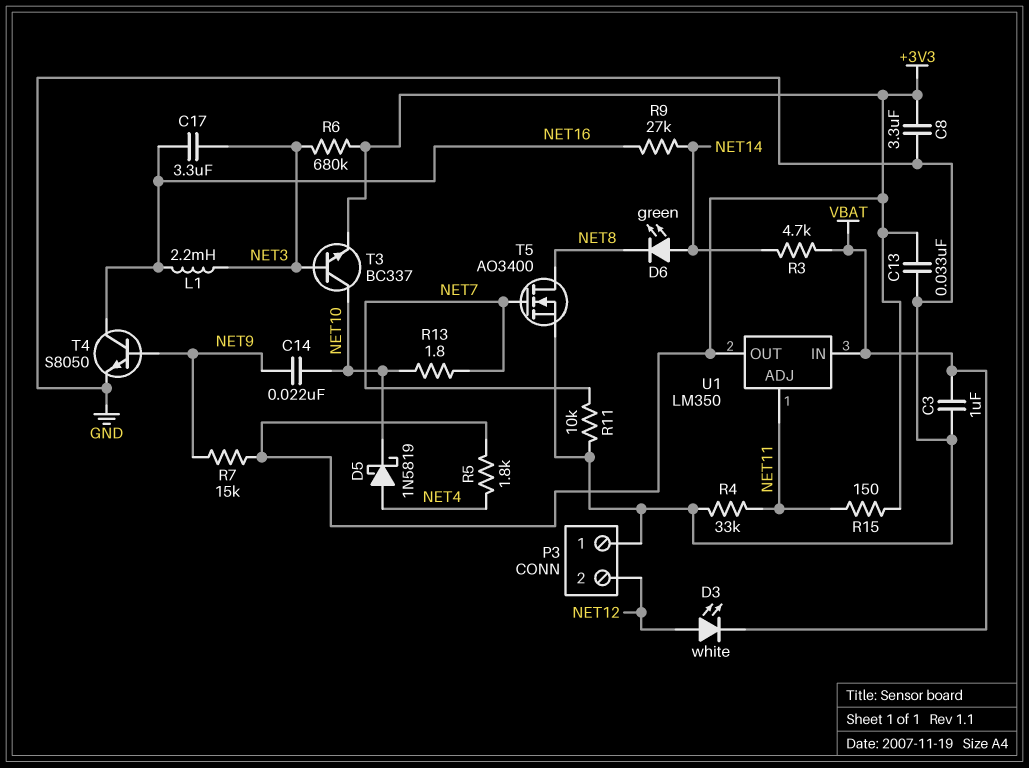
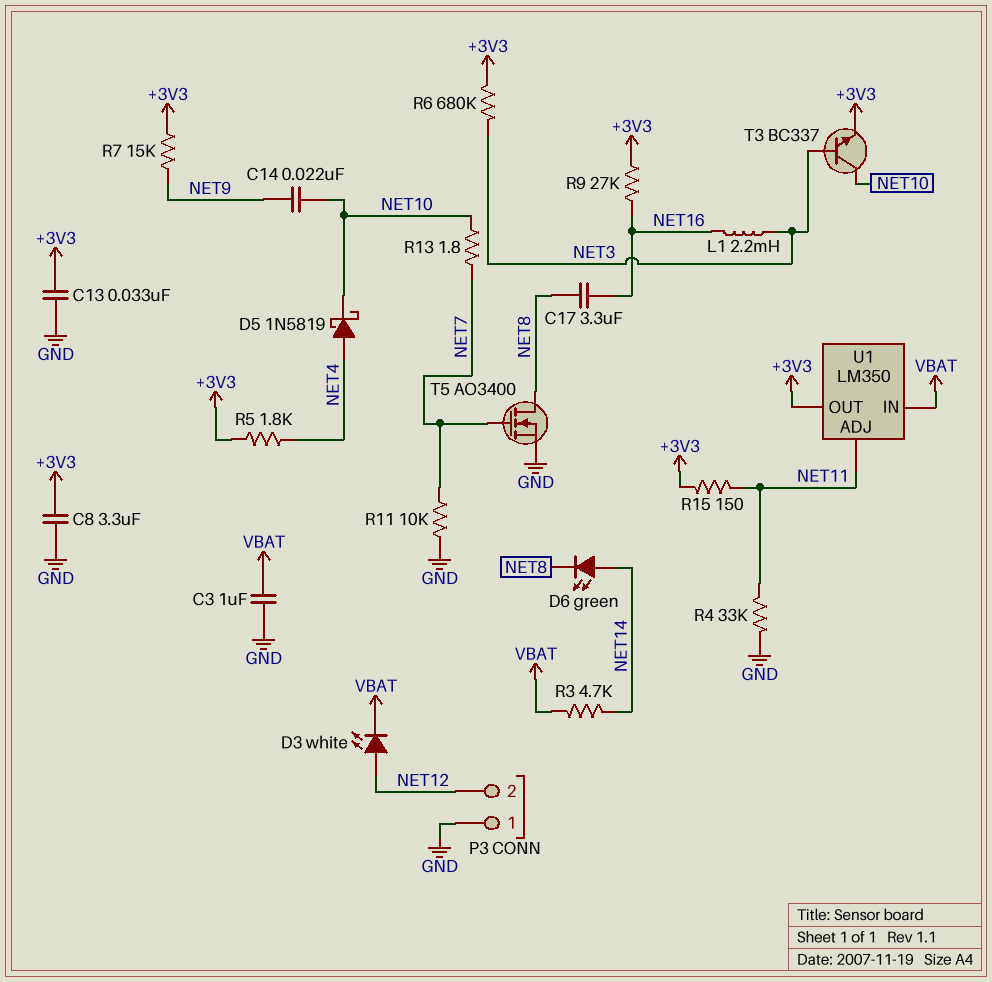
C17: 3.3uF (NET3, NET16) -> 3.3uF (NET8, NET16)
R9: 27k (NET14, NET16) -> 27k (+3V3, NET16)
T4: NPN S8050 (B NET9, C NET16, E GND) -> none

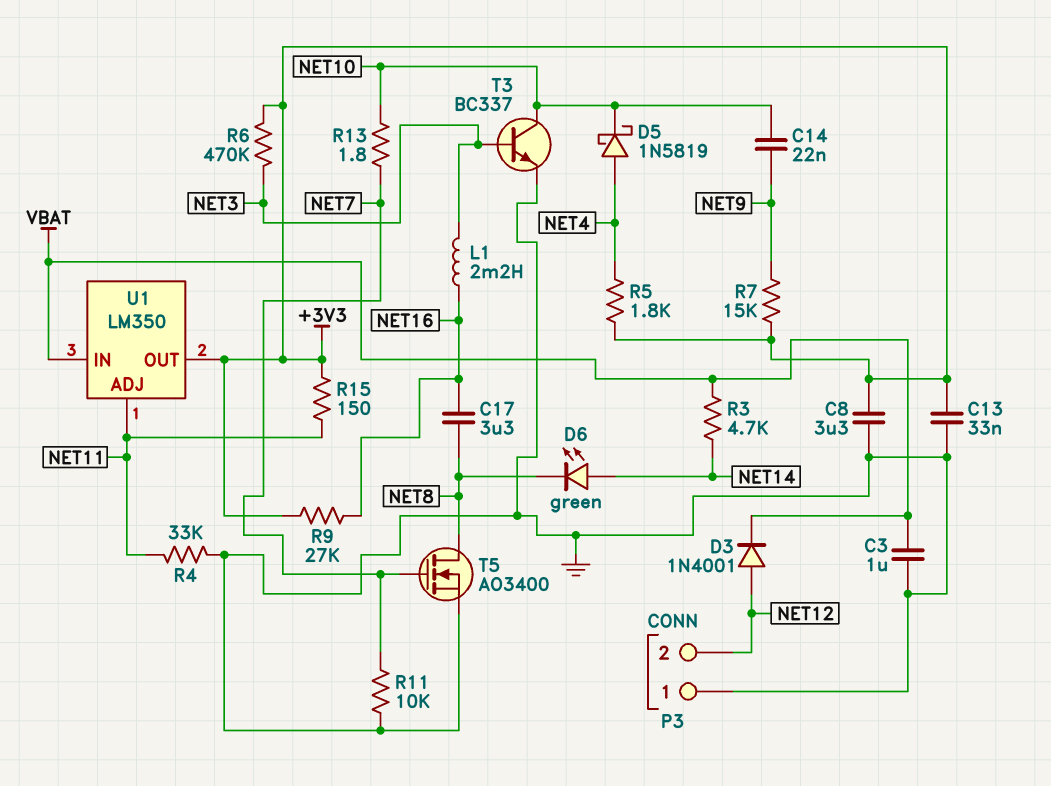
D3: LED white (A NET12, K VBAT) -> diode 1N4001 (A NET12, K VBAT)
R6: 680k (+3V3, NET3) -> 470k (+3V3, NET3)
T3: NPN BC337 (B NET3, C NET10, E +3V3) -> NPN BC337 (B NET3, C NET10, E GND)

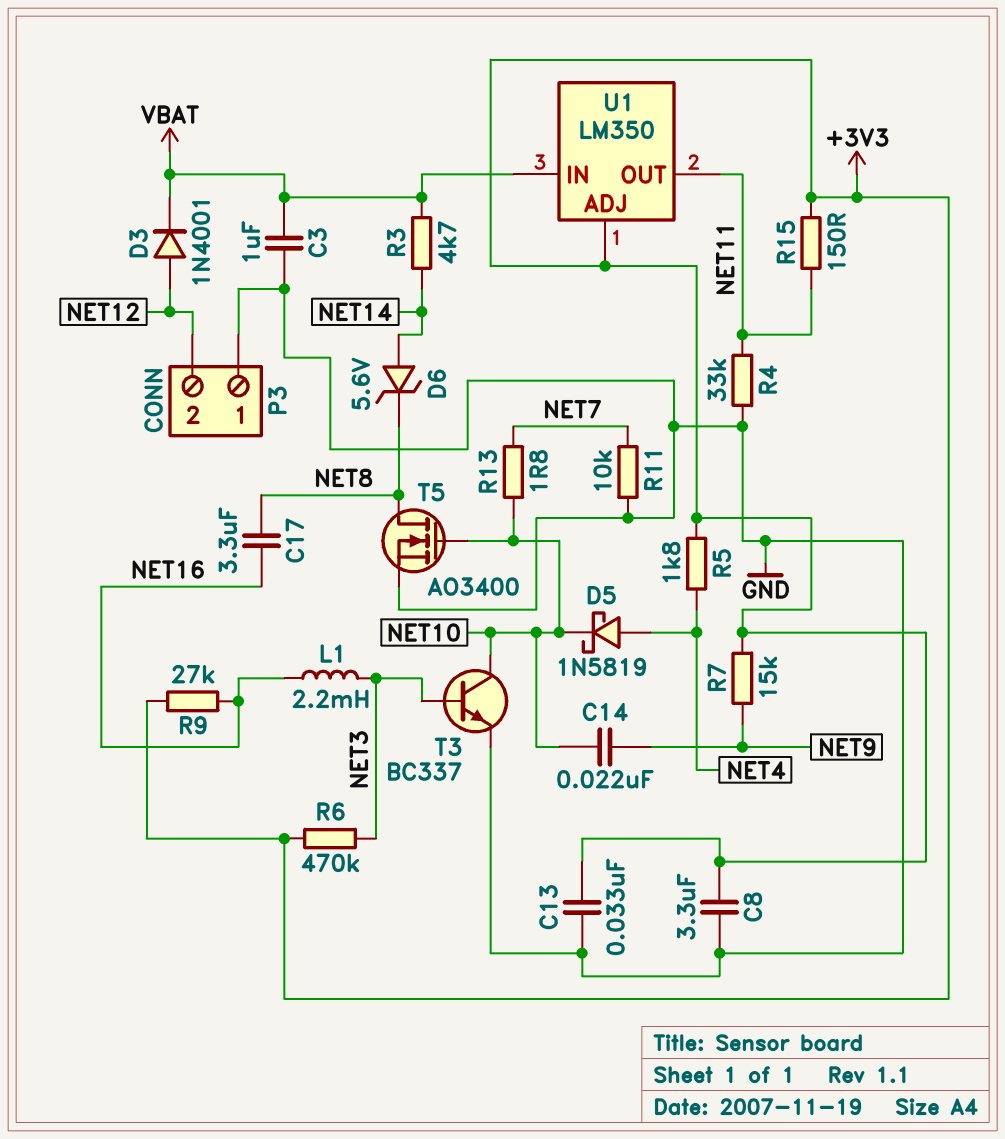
D6: LED green (A NET14, K NET8) -> zener 5.6V (A NET14, K NET8)
T5: NMOS AO3400 (G NET7, D NET8, S GND) -> NMOS AO3400 (G NET10, D NET8, S GND)
U1 pin ADJ: NET11 -> +3V3
U1 pin OUT: +3V3 -> NET11

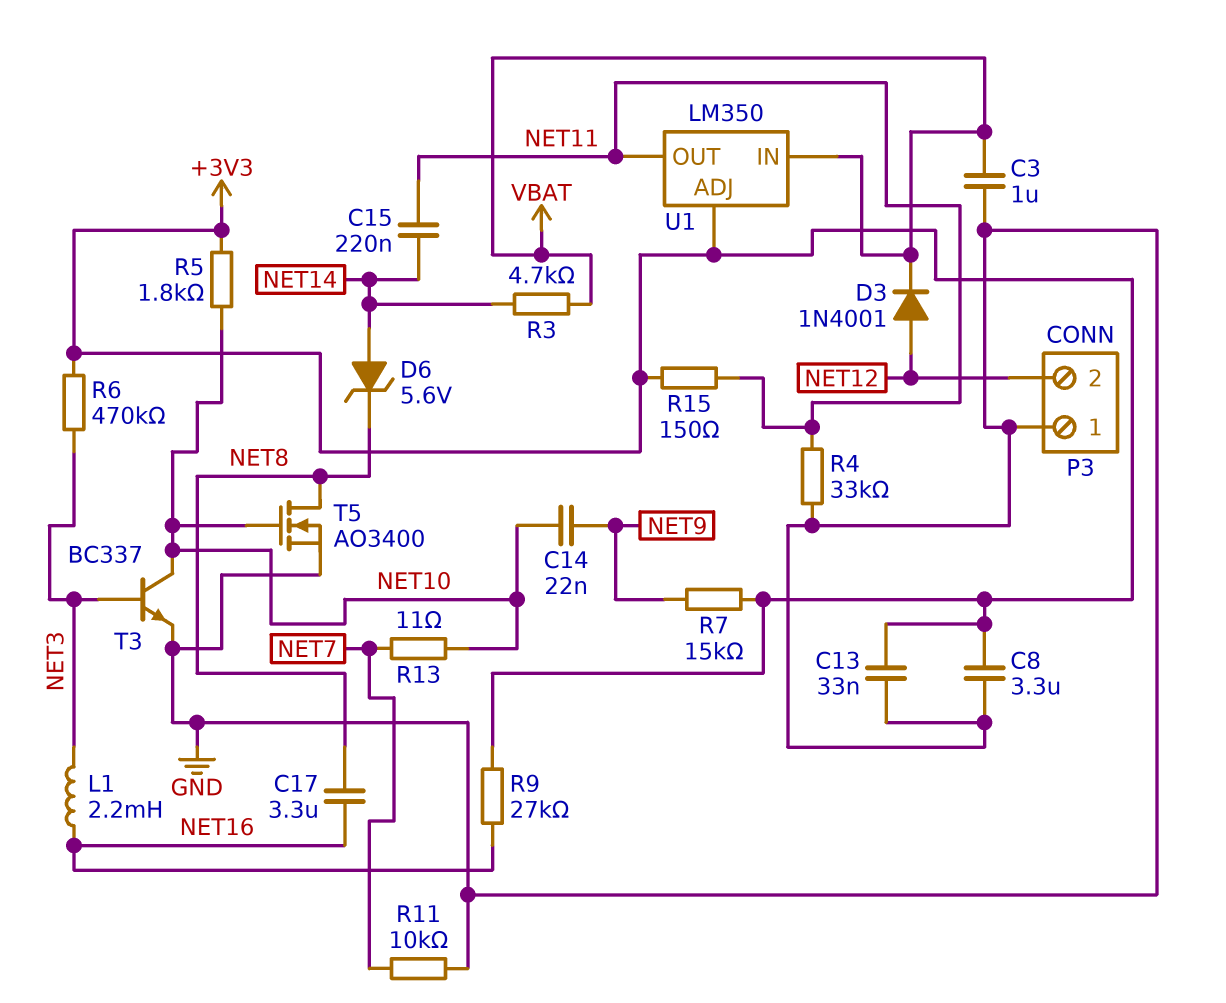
C15: none -> 220nF (NET11, NET14)
D5: schottky 1N5819 (A NET4, K NET10) -> none
R5: 1.8k (+3V3, NET4) -> 1.8k (+3V3, NET10)
R13: 1.8 (NET7, NET10) -> 11 (NET7, NET10)

